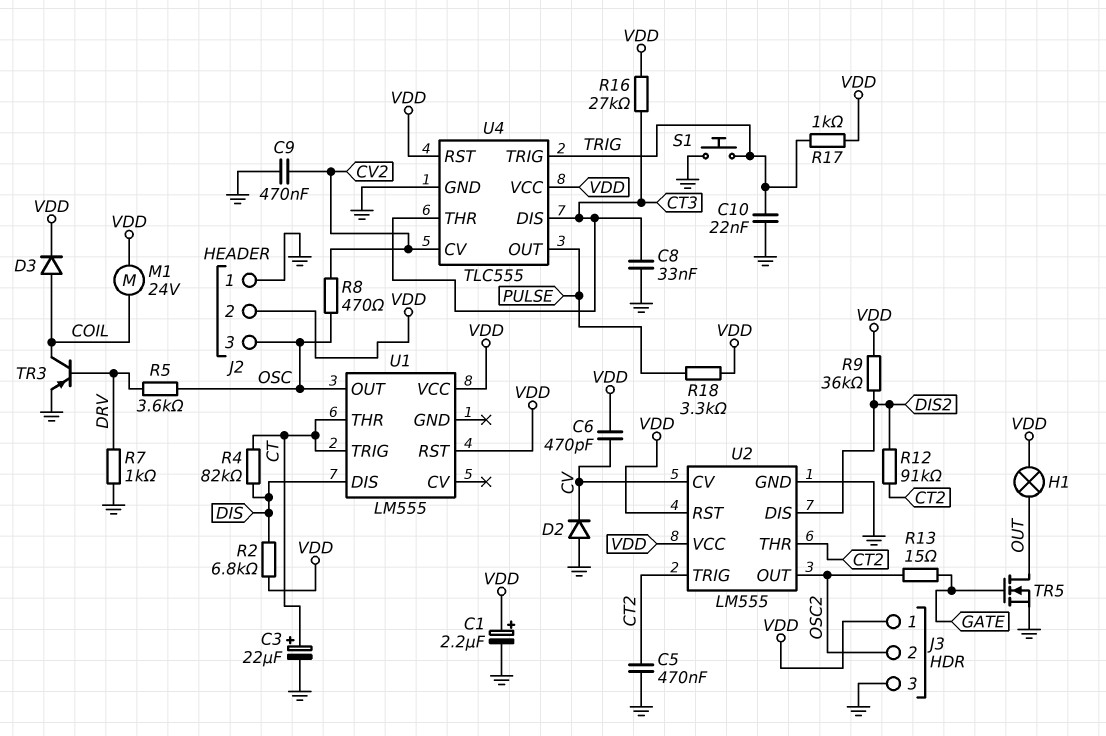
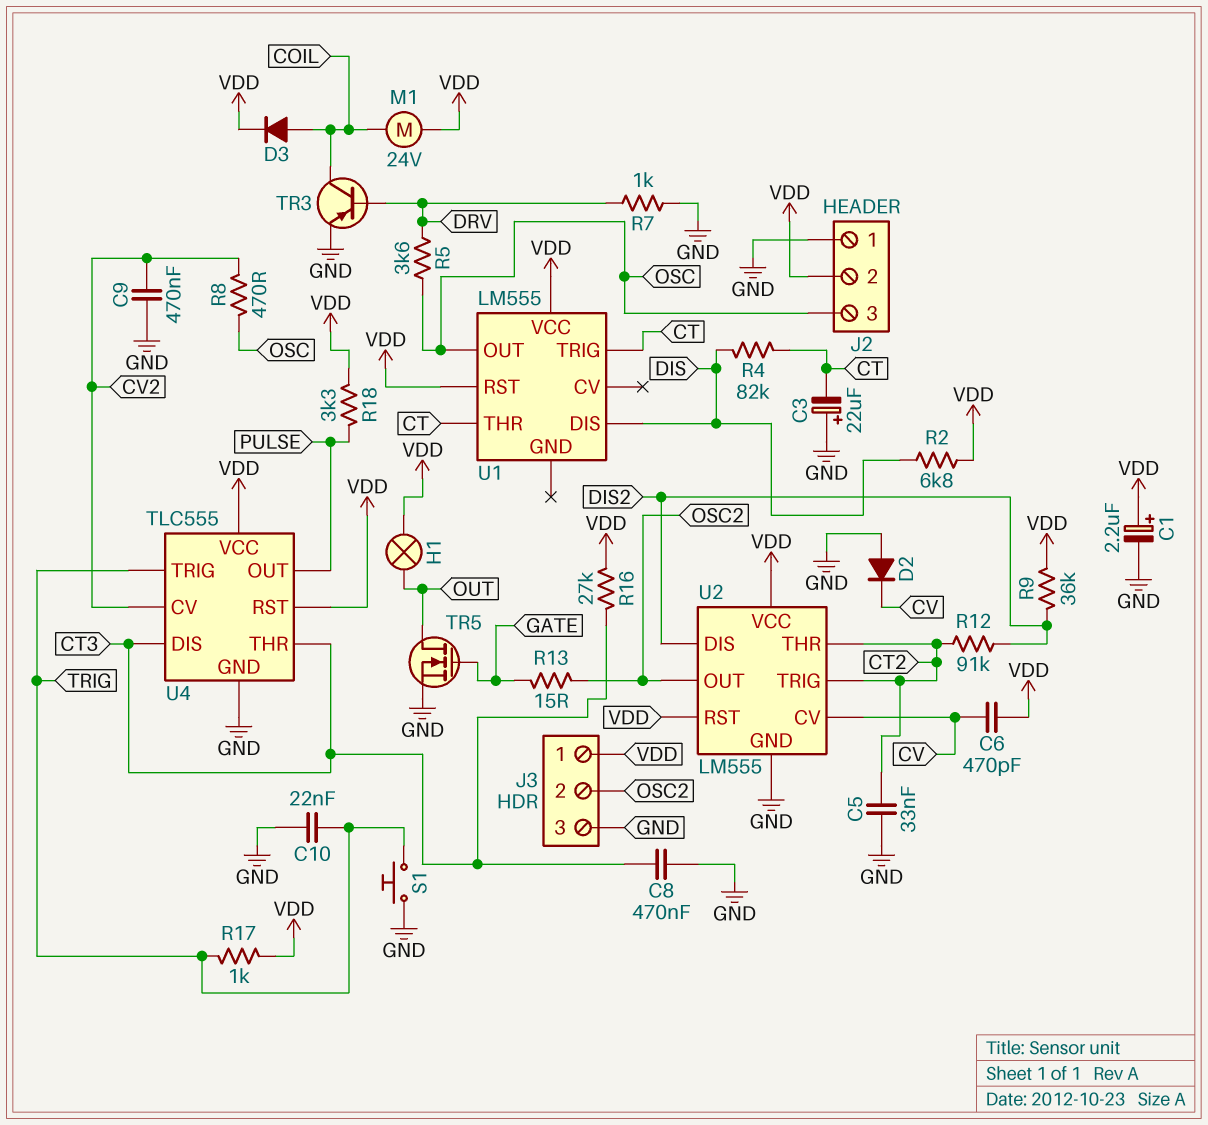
C3: 22uF (plus CT, minus GND) -> 22uF (plus GND, minus CT)
C5: 470nF (CT2, GND) -> 33nF (CT2, GND)
C8: 33nF (CT3, GND) -> 470nF (CT3, GND)

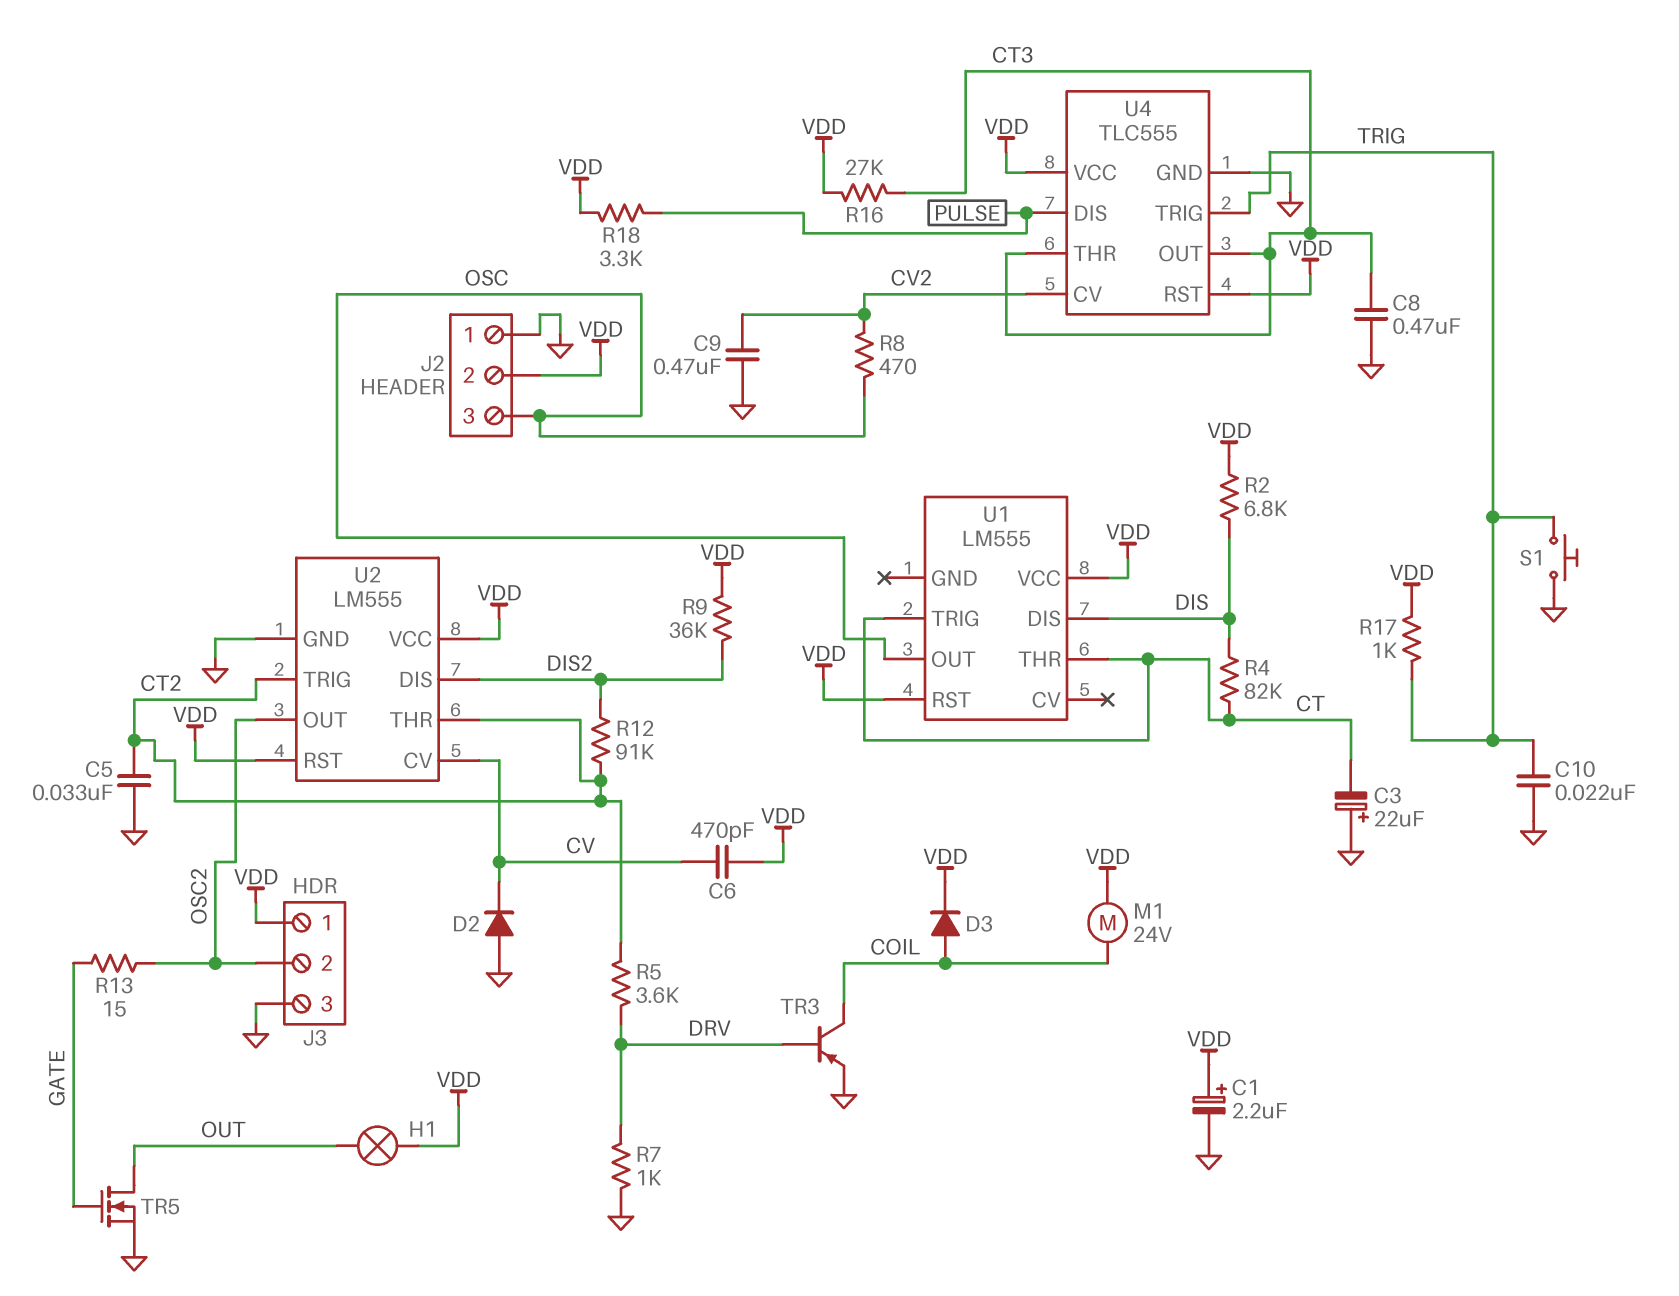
R5: 3.6k (DRV, OSC) -> 3.6k (CT2, DRV)
U4 pin DIS: CT3 -> PULSE
U4 pin OUT: PULSE -> CT3

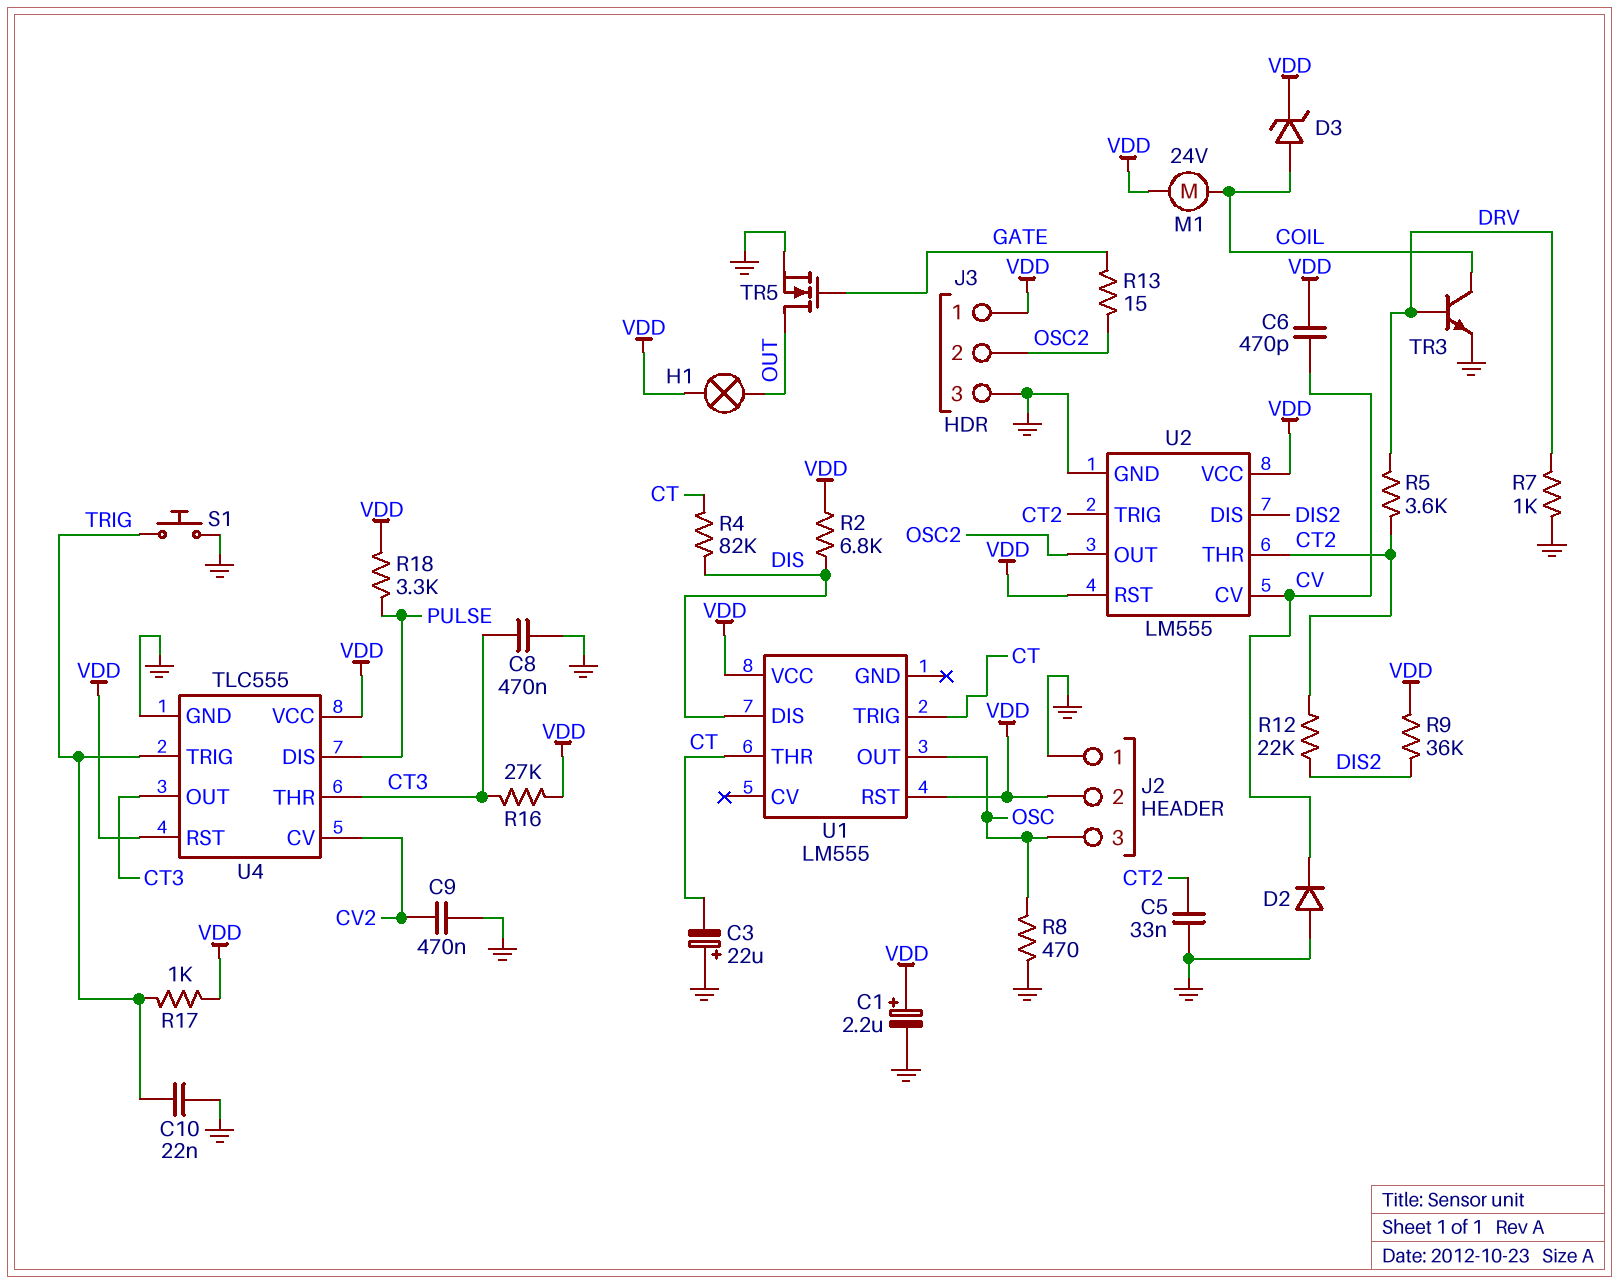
D3: diode (A COIL, K VDD) -> zener (A COIL, K VDD)
R8: 470 (CV2, OSC) -> 470 (GND, OSC)
R12: 91k (CT2, DIS2) -> 22k (CT2, DIS2)
TR3: PNP (B DRV, C COIL, E GND) -> NPN (B DRV, C COIL, E GND)

